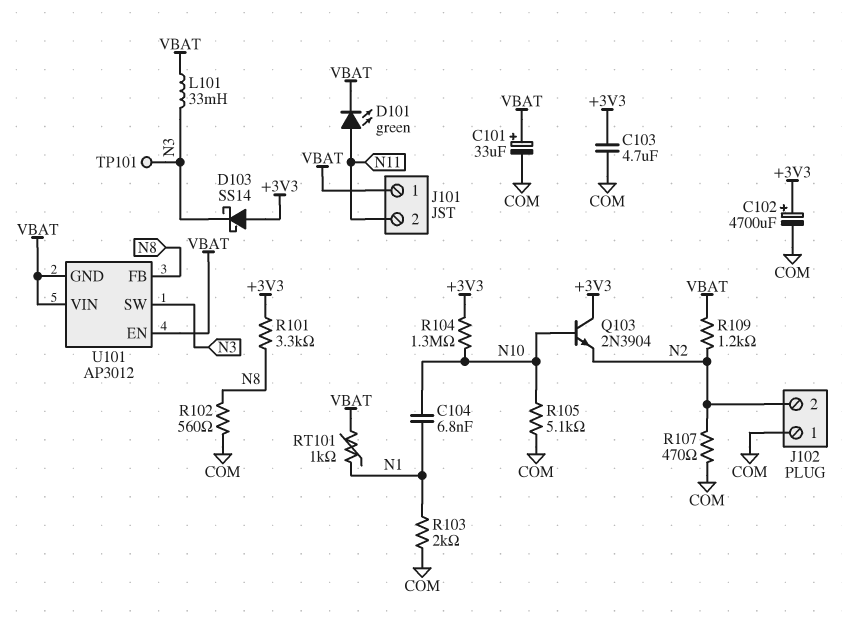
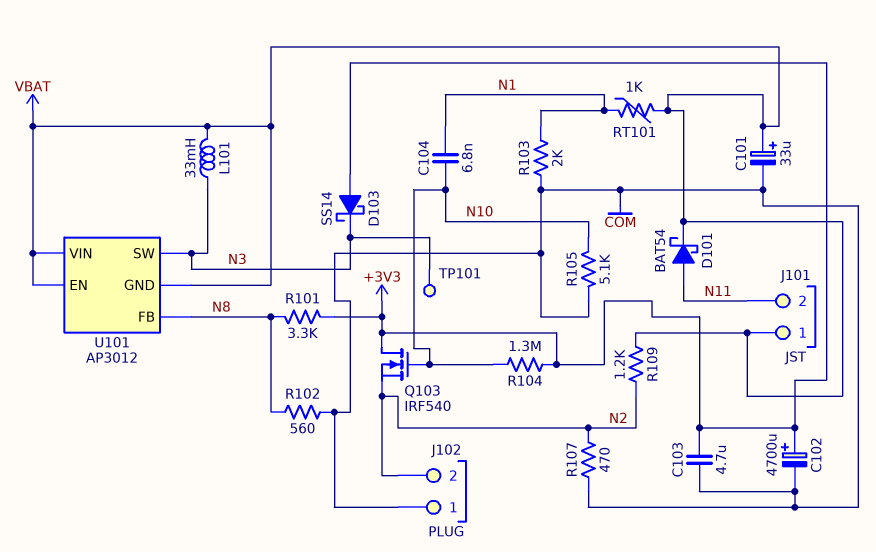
D101: LED green (A N11, K VBAT) -> schottky BAT54 (A N11, K VBAT)
Q103: NPN 2N3904 (B N10, C +3V3, E N2) -> NMOS IRF540 (G N10, D +3V3, S N2)

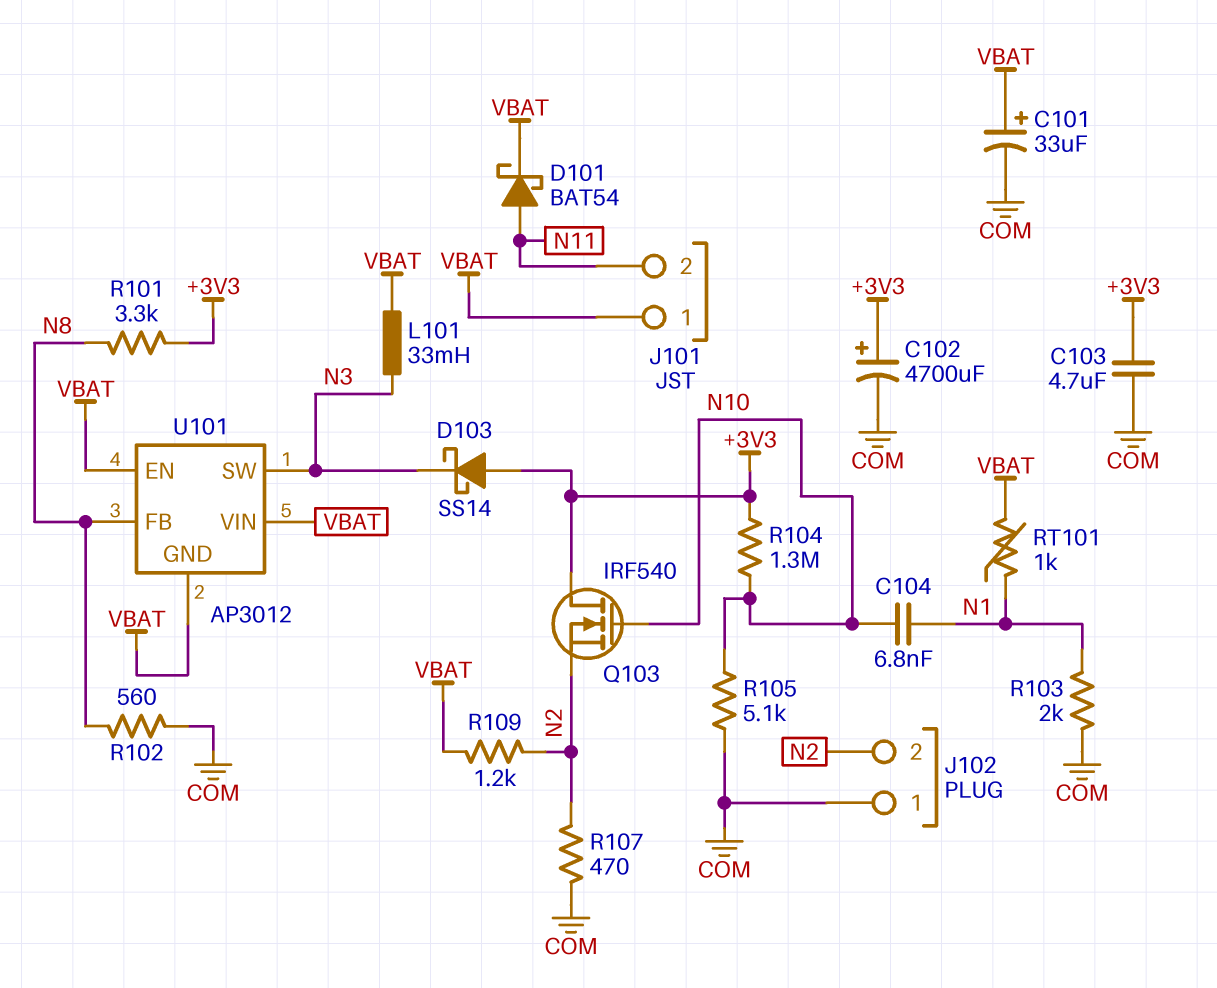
TP101: test point (N3) -> none

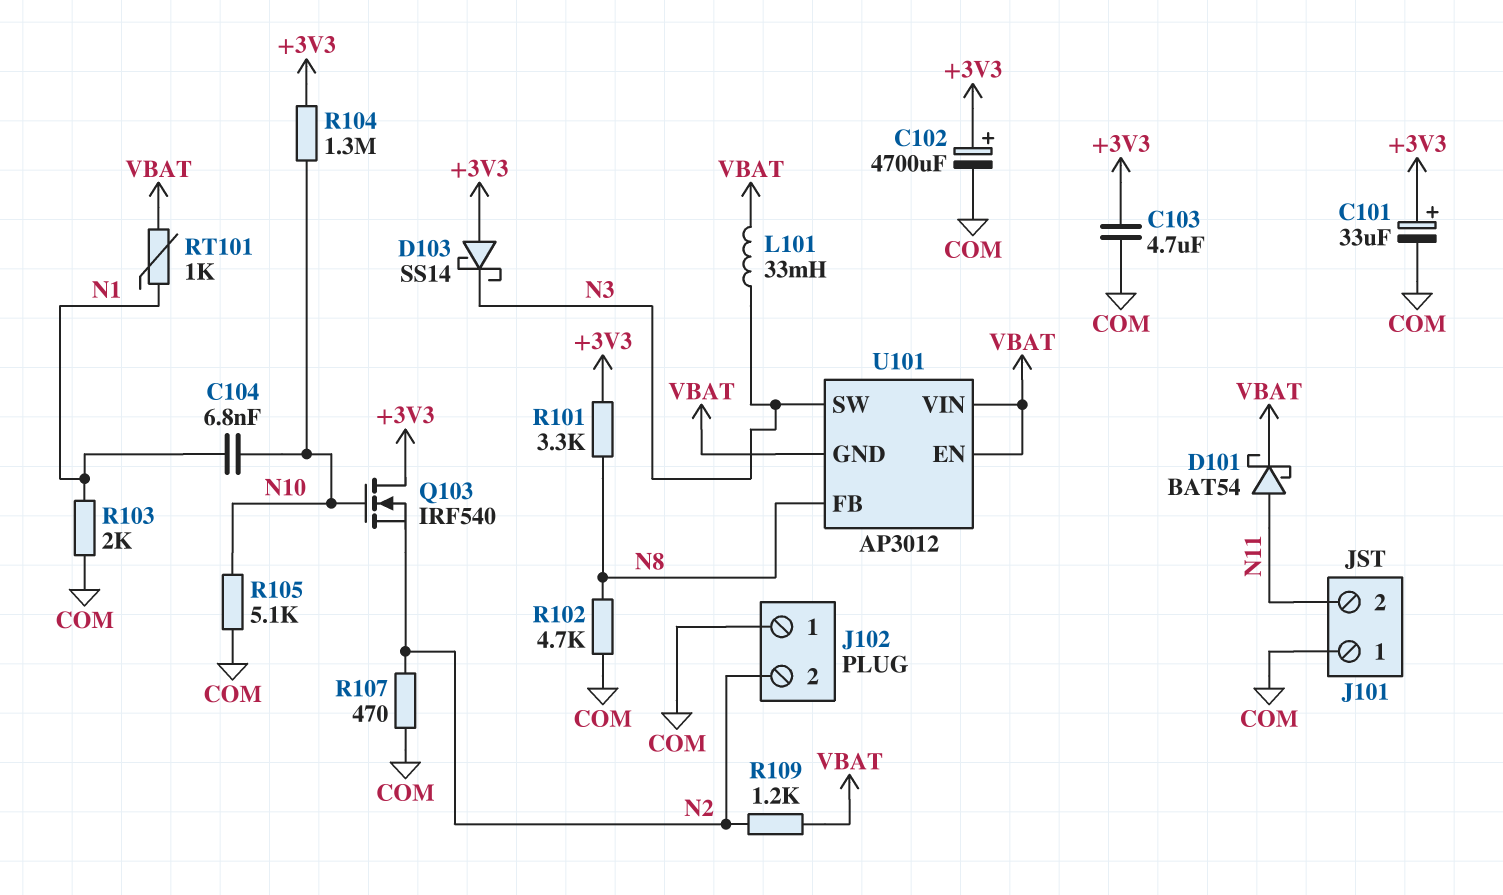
C101: 33uF (plus VBAT, minus COM) -> 33uF (plus +3V3, minus COM)
J101 pin 1: VBAT -> COM
R102: 560 (COM, N8) -> 4.7k (COM, N8)

